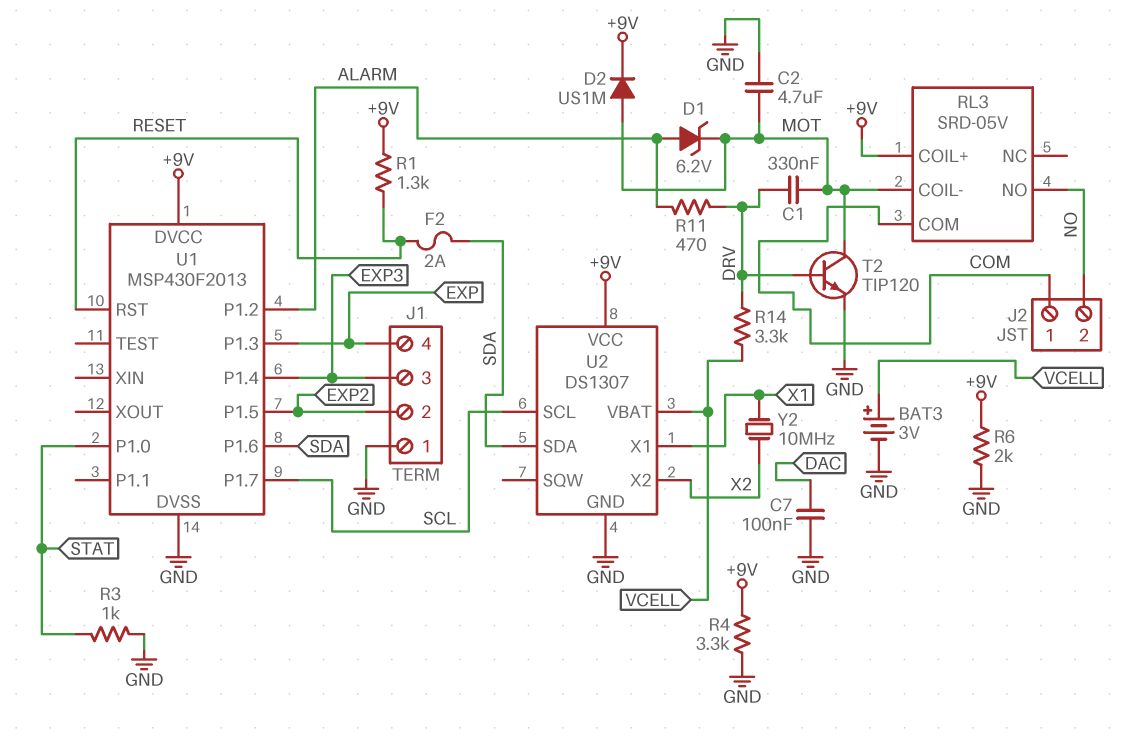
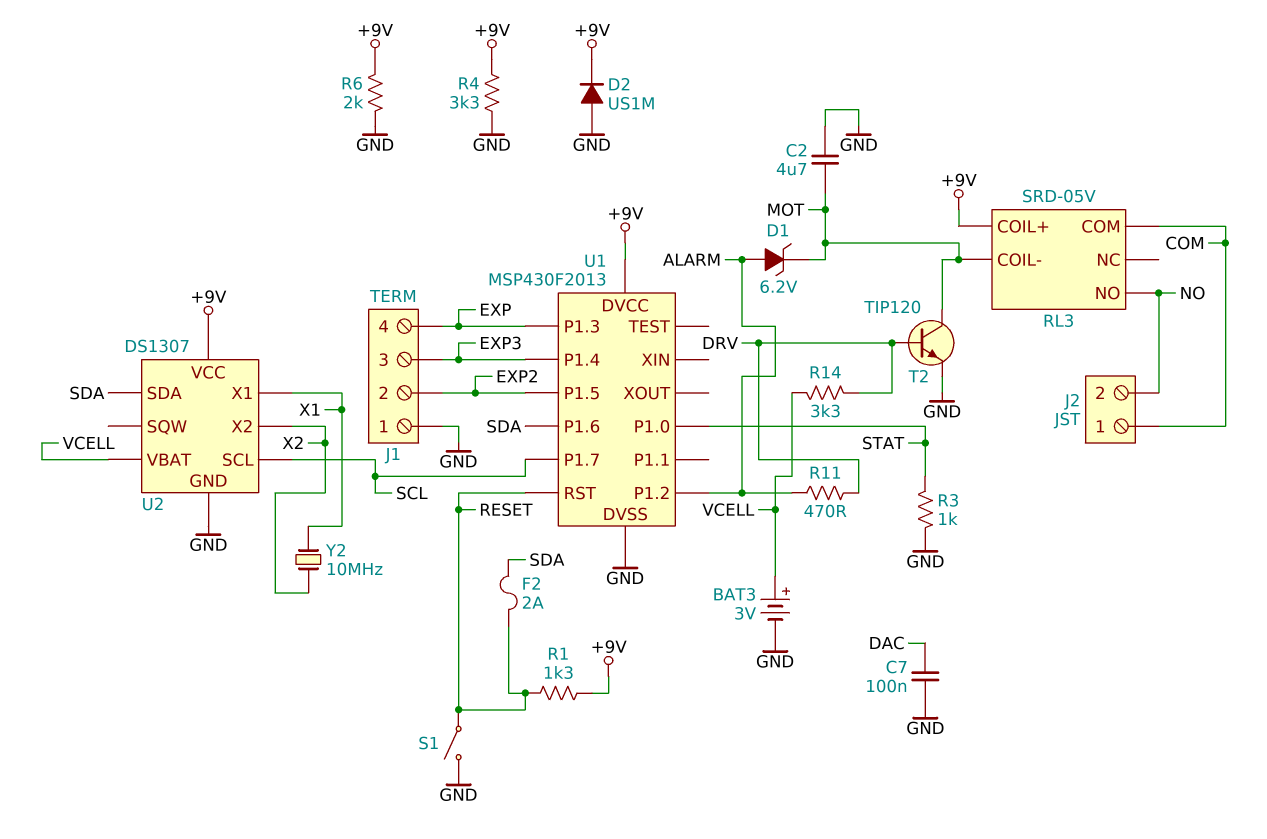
C1: 330nF (DRV, MOT) -> none
D2: diode US1M (A MOT, K +9V) -> diode US1M (A GND, K +9V)
S1: none -> switch (GND, RESET)

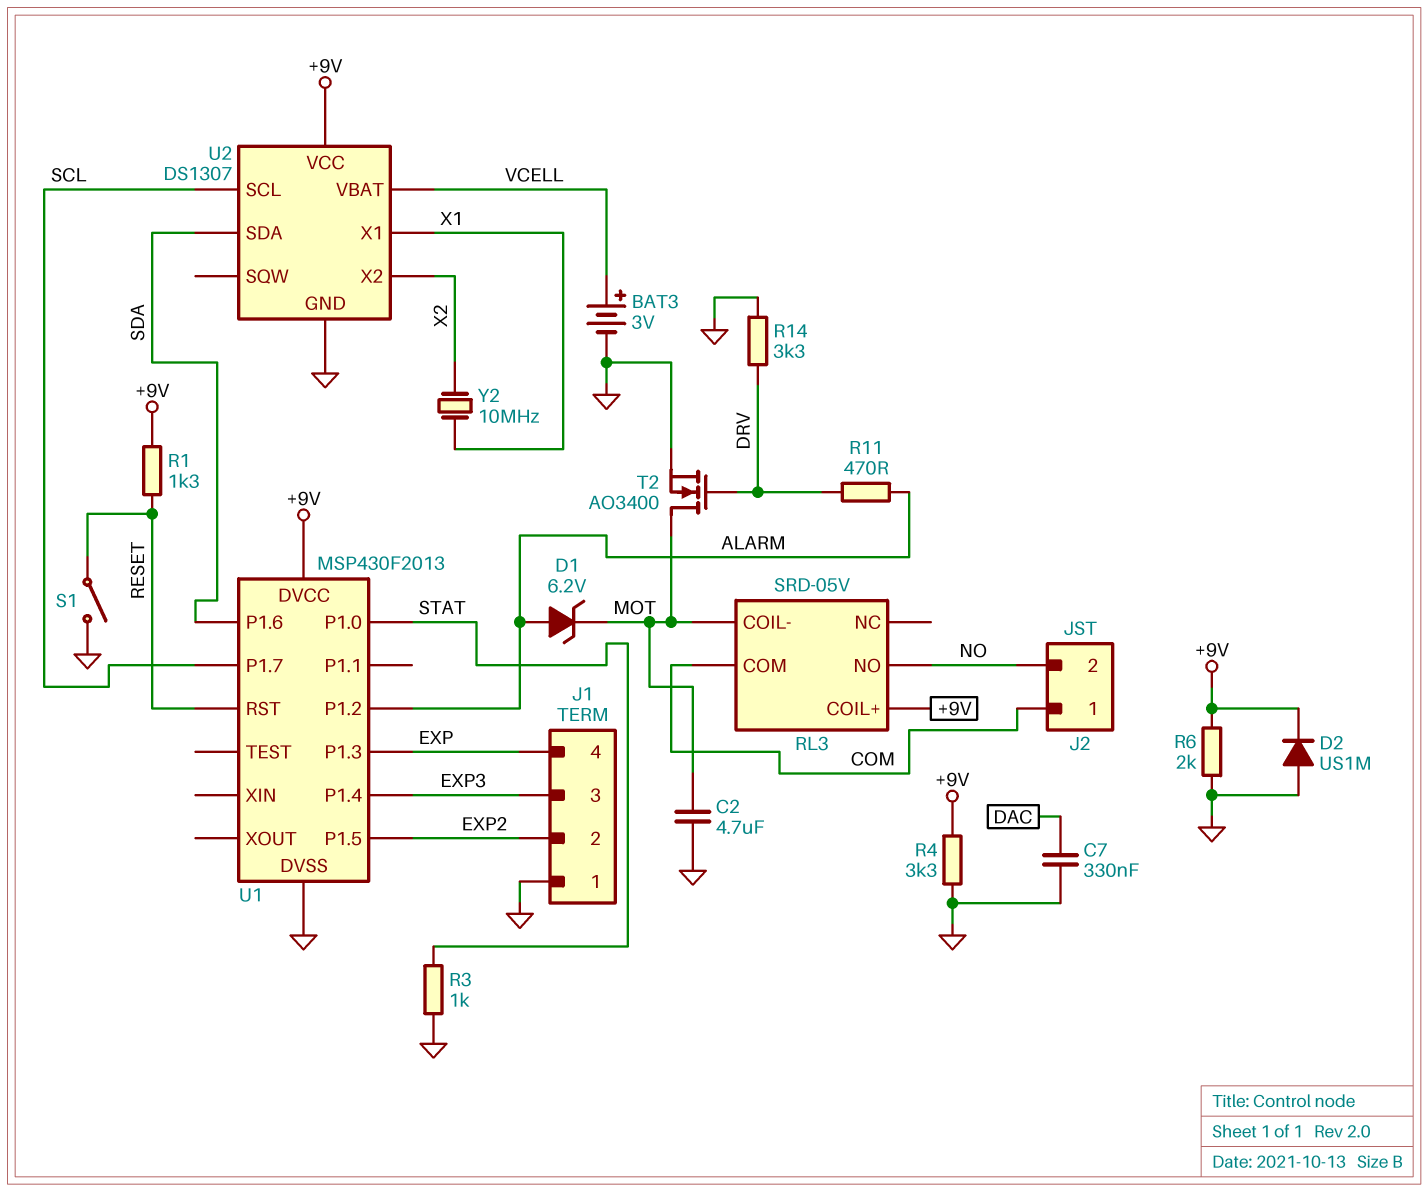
C7: 100nF (DAC, GND) -> 330nF (DAC, GND)
F2: 2A (RESET, SDA) -> none
R14: 3.3k (DRV, VCELL) -> 3.3k (DRV, GND)
T2: NPN TIP120 (B DRV, C MOT, E GND) -> NMOS AO3400 (G DRV, D MOT, S GND)

